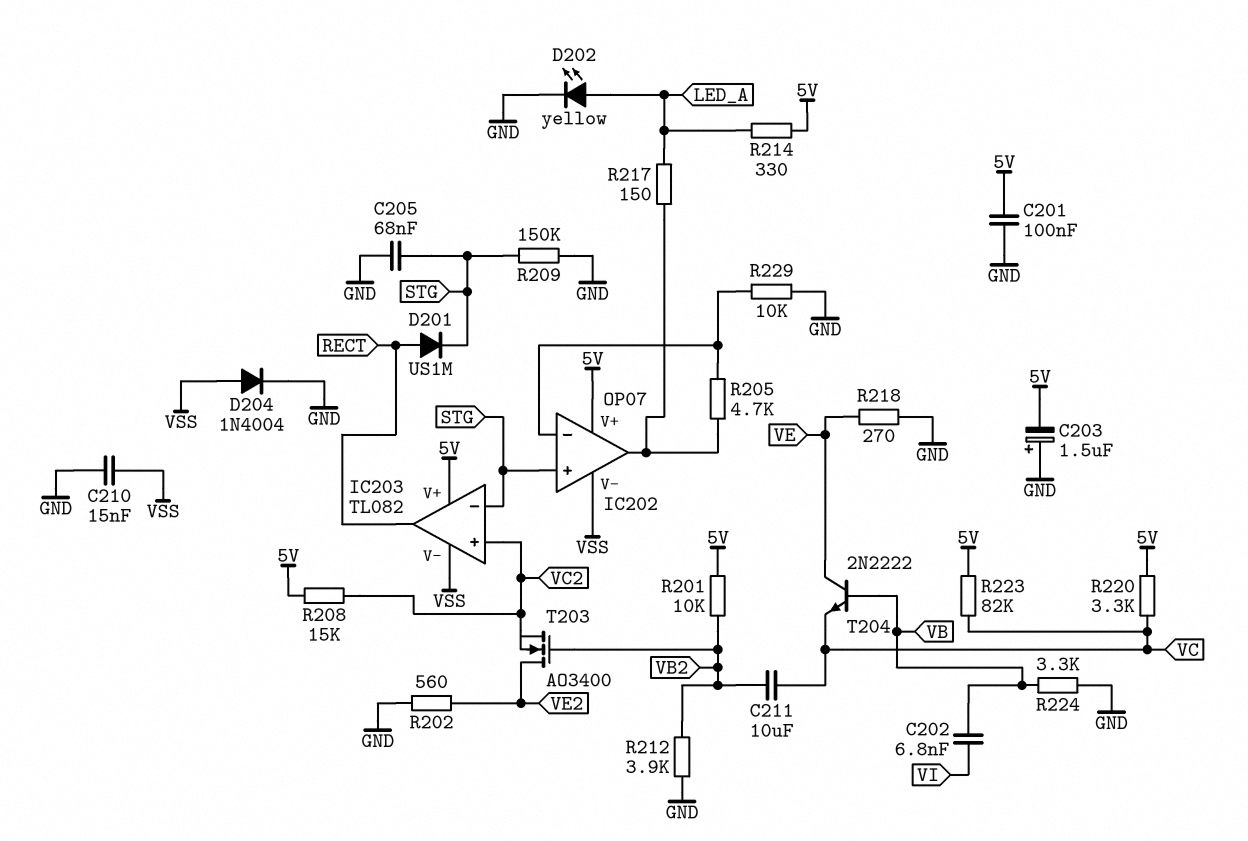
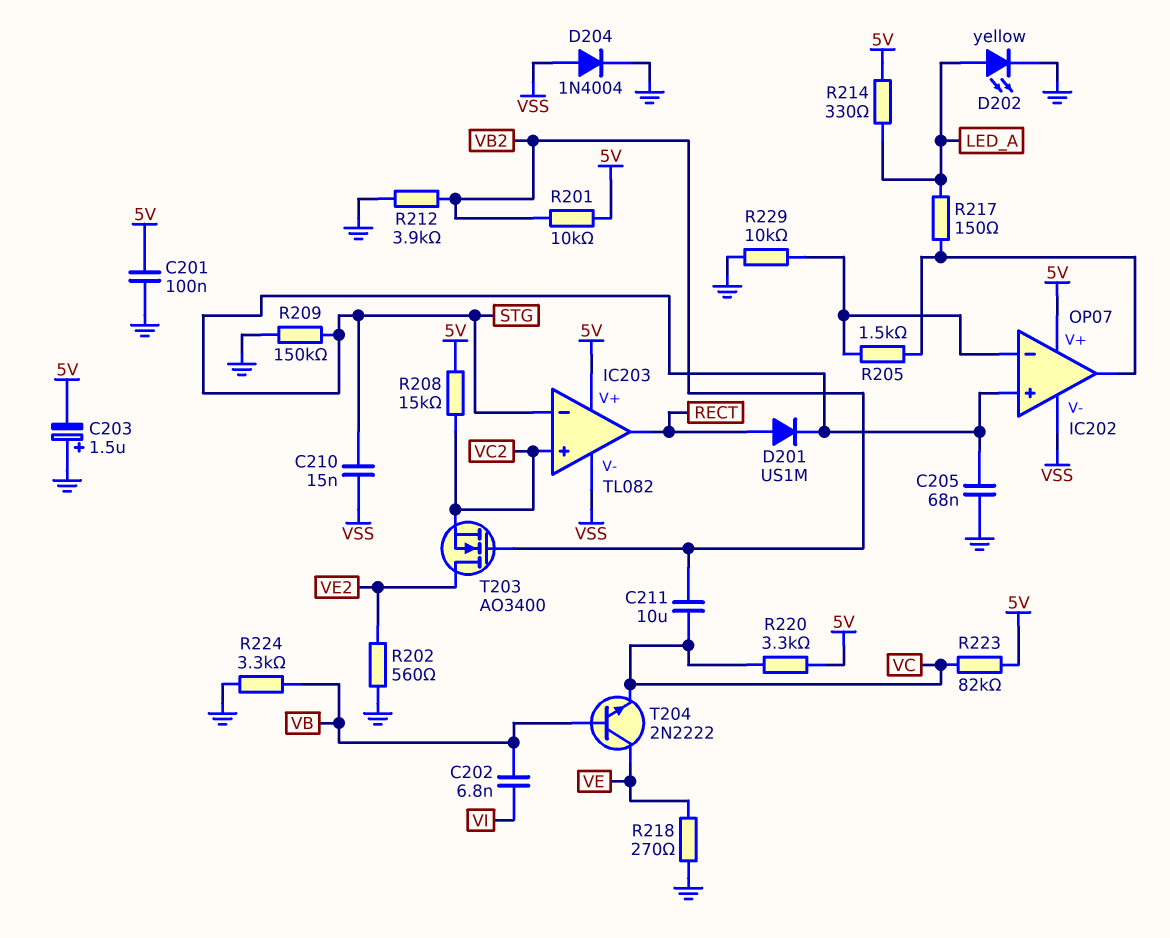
C210: 15nF (GND, VSS) -> 15nF (STG, VSS)
R205: 4.7k (IC202/in-, IC202/out) -> 1.5k (IC202/in-, IC202/out)

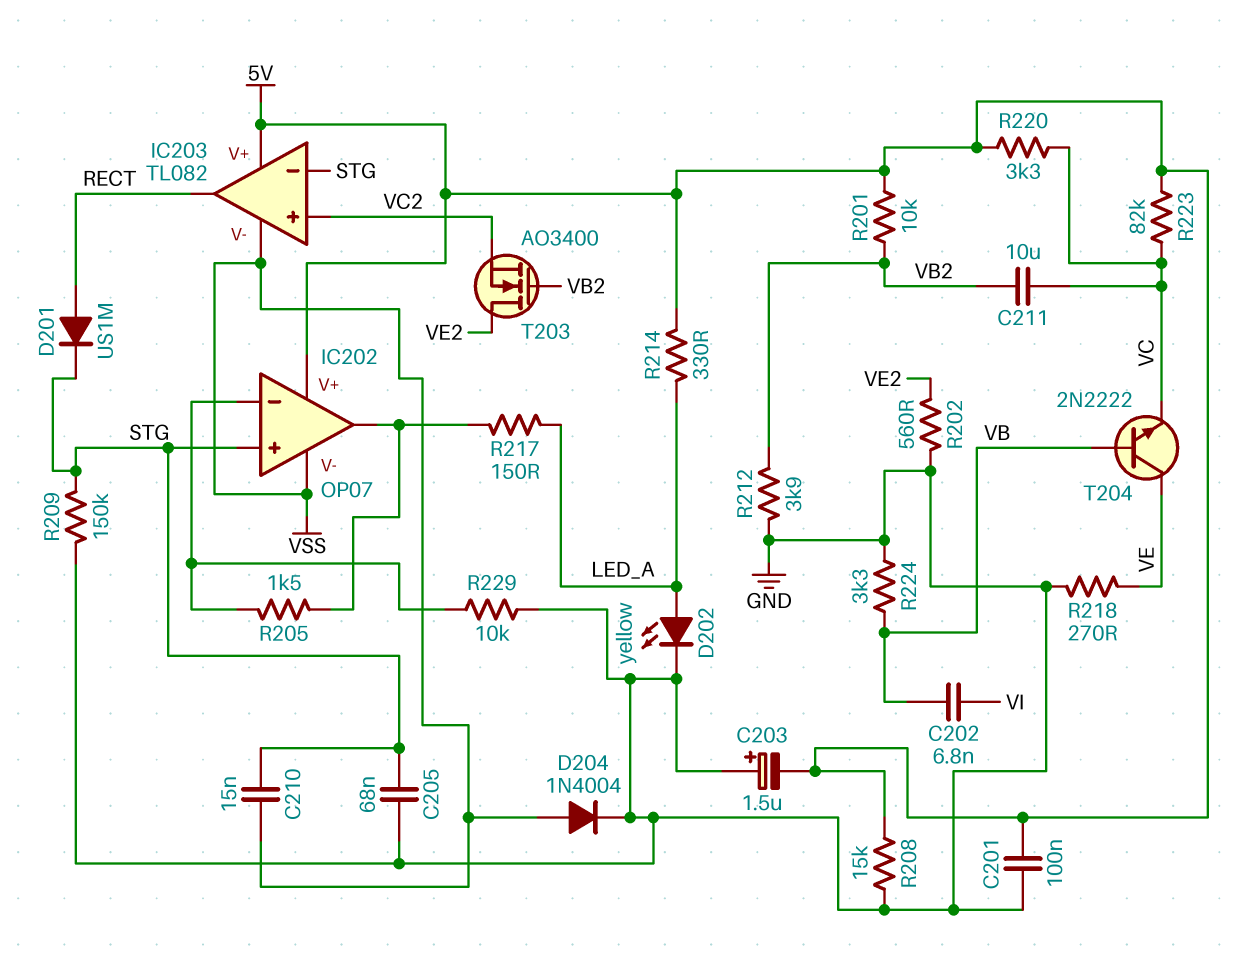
R208: 15k (5V, VC2) -> 15k (5V, GND)

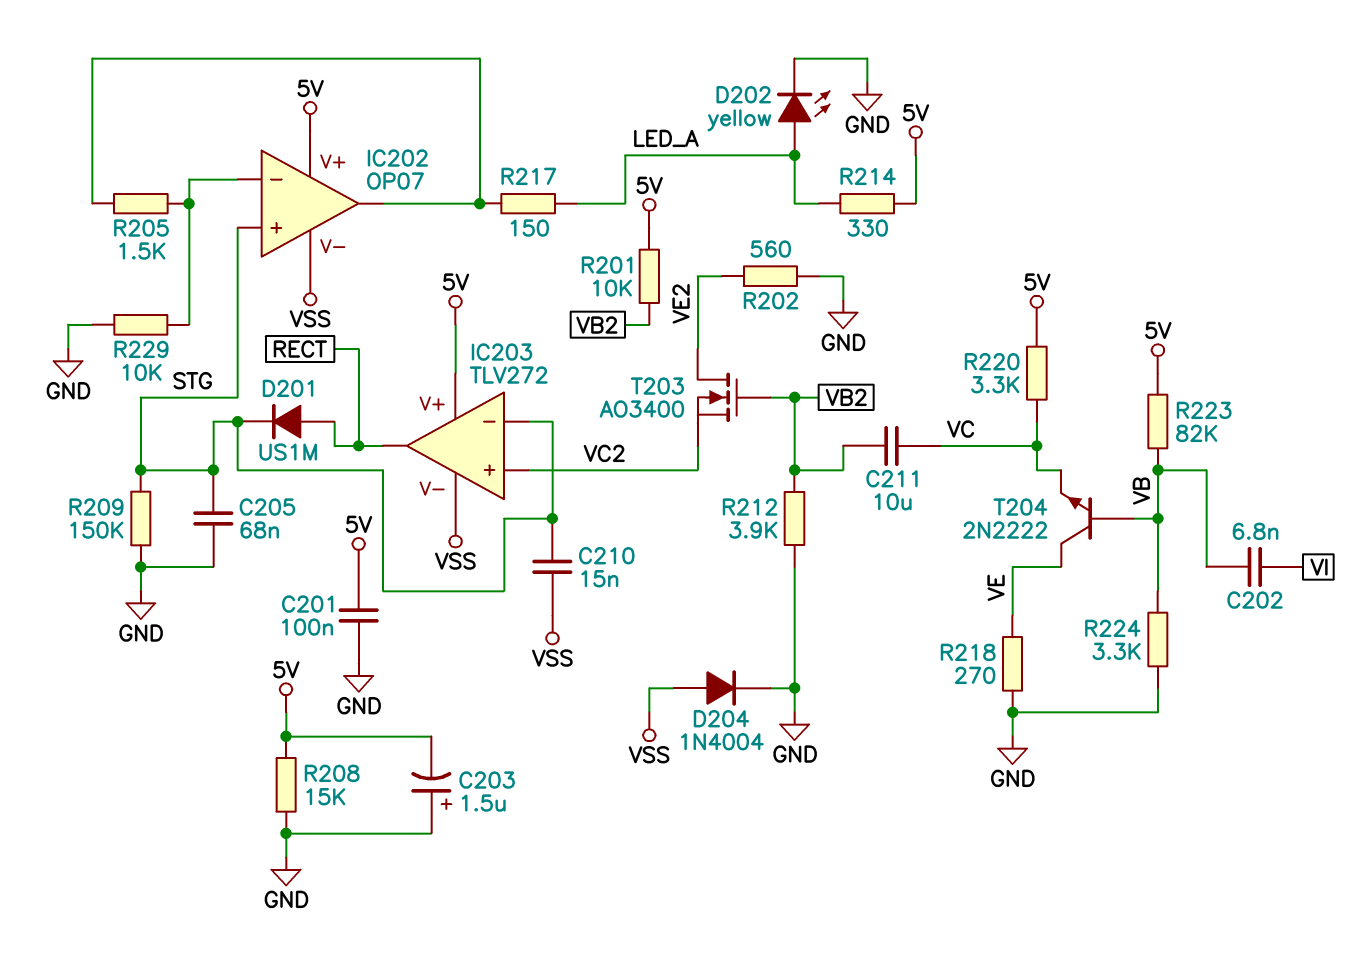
IC203: TL082 -> TLV272
R223: 82k (5V, VC) -> 82k (5V, VB)

